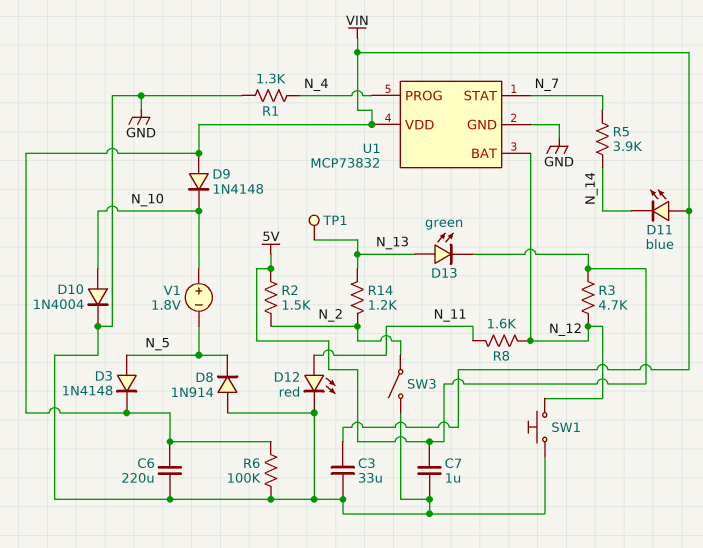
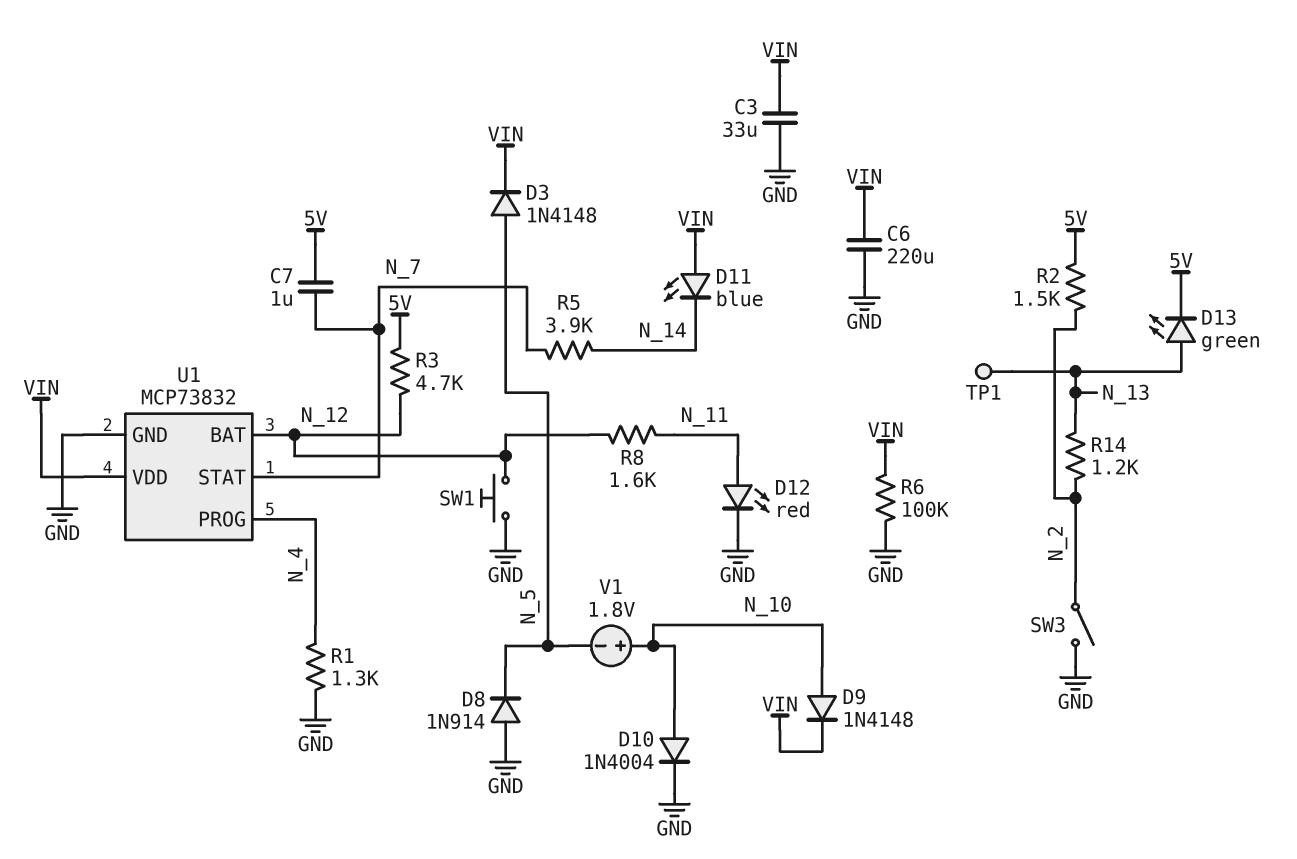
C7: 1uF (5V, GND) -> 1uF (5V, N_7)
D9: diode 1N4148 (A VIN, K N_10) -> diode 1N4148 (A N_10, K VIN)

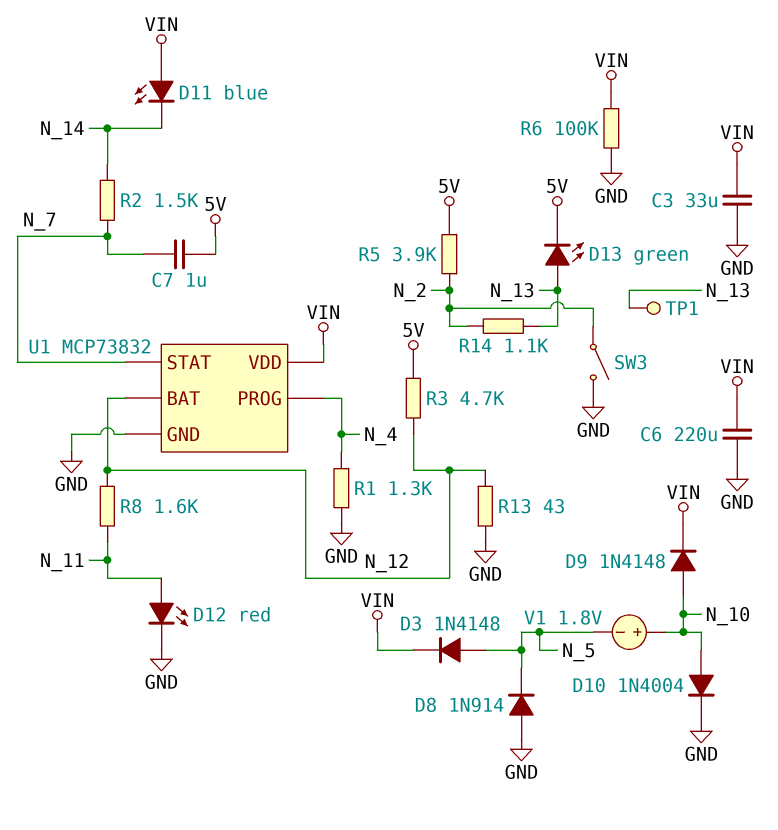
R2: 1.5k (5V, N_2) -> 1.5k (N_7, N_14)
R5: 3.9k (N_7, N_14) -> 3.9k (5V, N_2)
R13: none -> 43 (GND, N_12)
R14: 1.2k (N_2, N_13) -> 1.1k (N_2, N_13)
SW1: button (GND, N_12) -> none

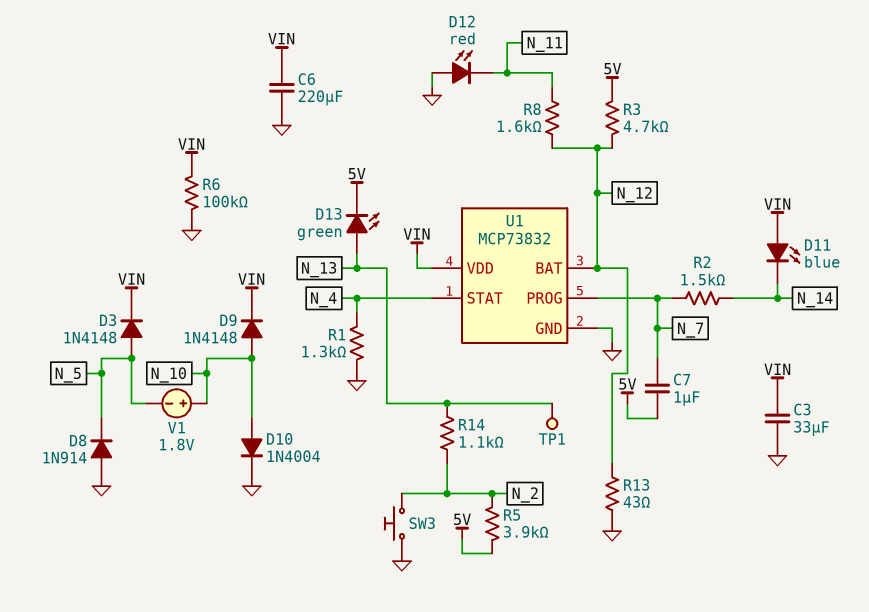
D12: LED red (A N_11, K GND) -> LED red (A GND, K N_11)
SW3: switch (GND, N_2) -> button (GND, N_2)
U1 pin PROG: N_4 -> N_7
U1 pin STAT: N_7 -> N_4

